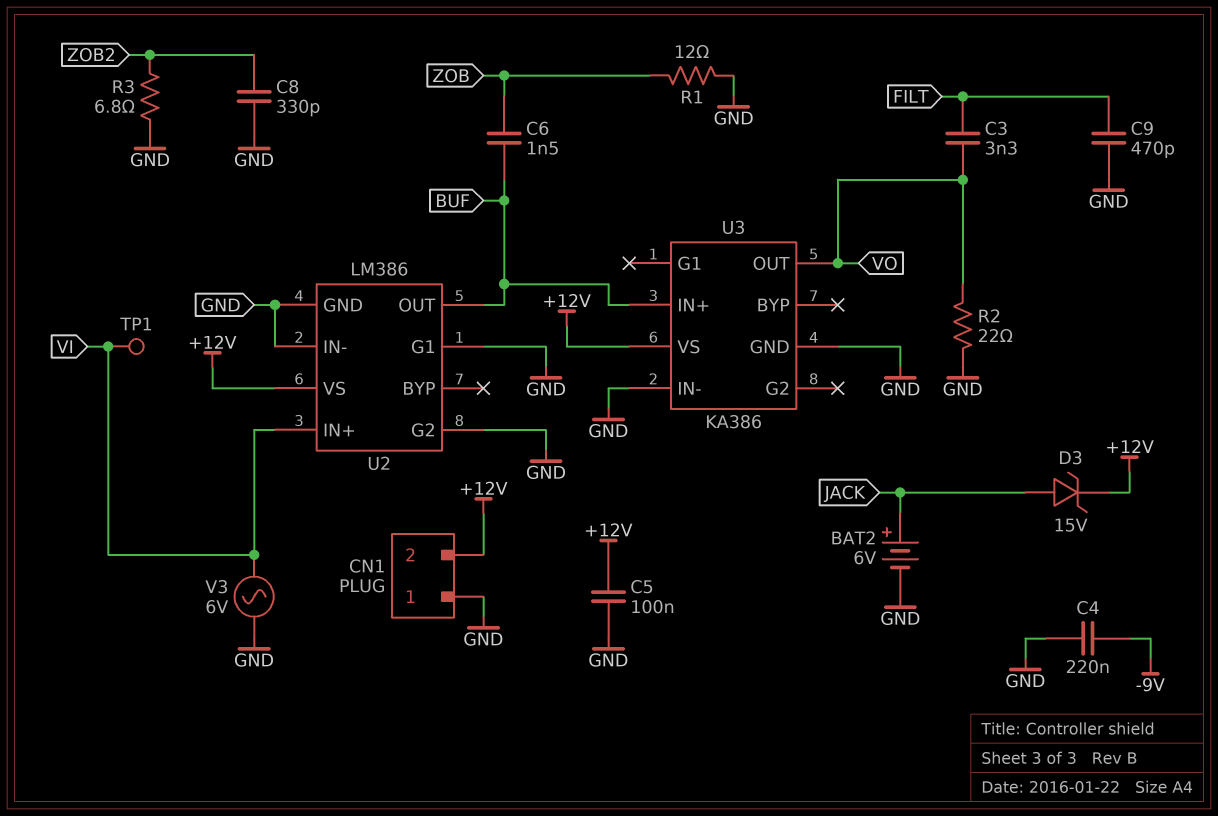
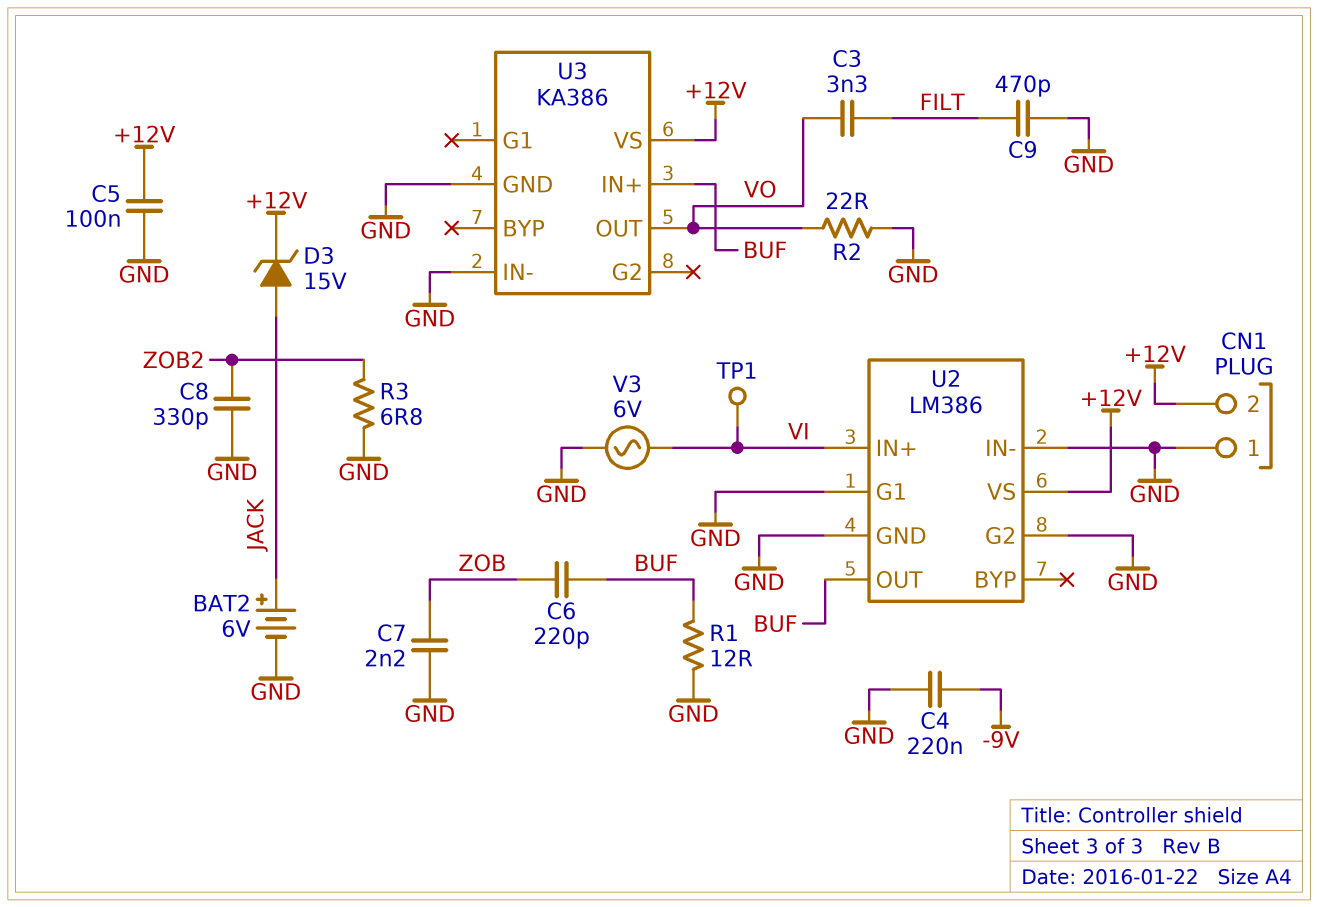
C6: 1.5nF (BUF, ZOB) -> 220pF (BUF, ZOB)
C7: none -> 2.2nF (GND, ZOB)
R1: 12 (GND, ZOB) -> 12 (BUF, GND)

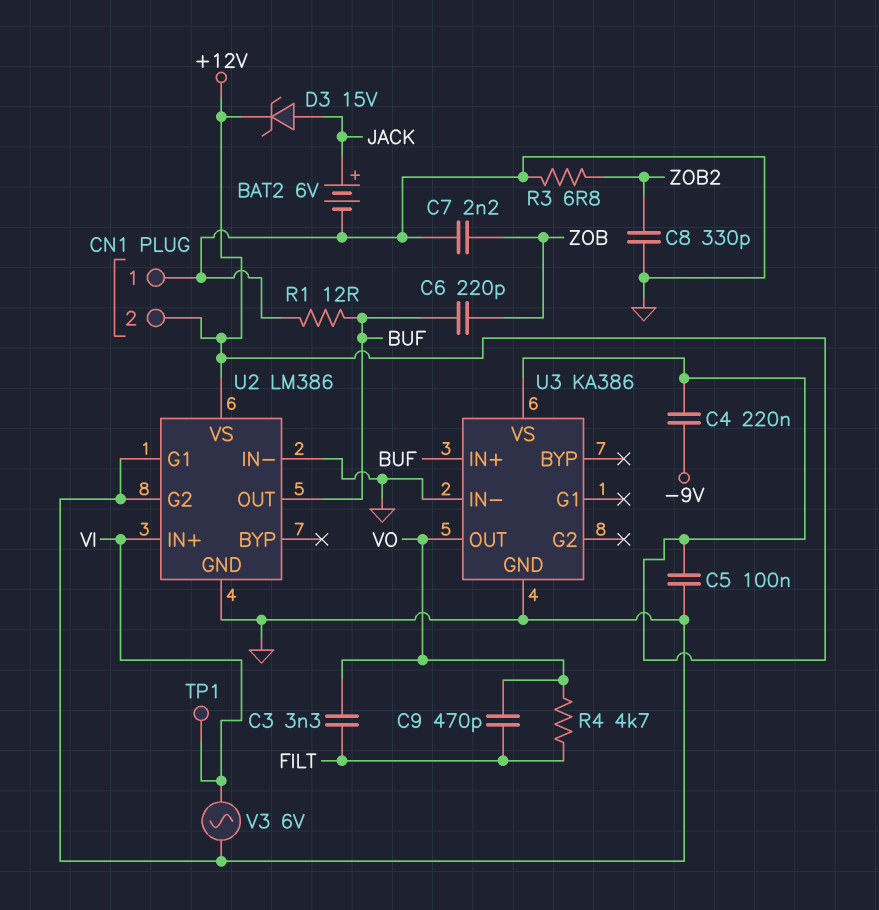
C4: 220nF (-9V, GND) -> 220nF (+12V, -9V)
C9: 470pF (FILT, GND) -> 470pF (FILT, VO)
R2: 22 (GND, VO) -> none
R4: none -> 4.7k (FILT, VO)

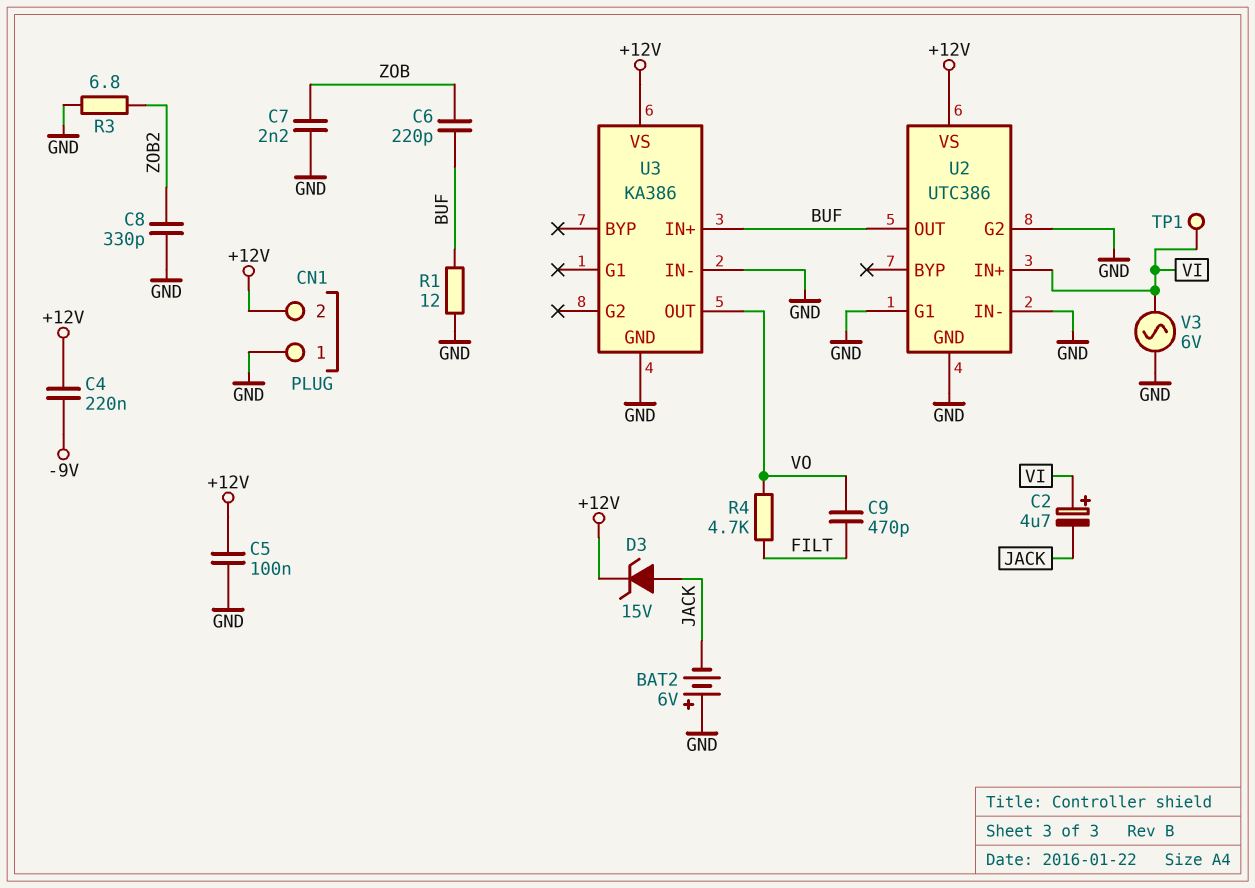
BAT2: 6V (plus JACK, minus GND) -> 6V (plus GND, minus JACK)
C2: none -> 4.7uF (plus VI, minus JACK)
C3: 3.3nF (FILT, VO) -> none
U2: LM386 -> UTC386

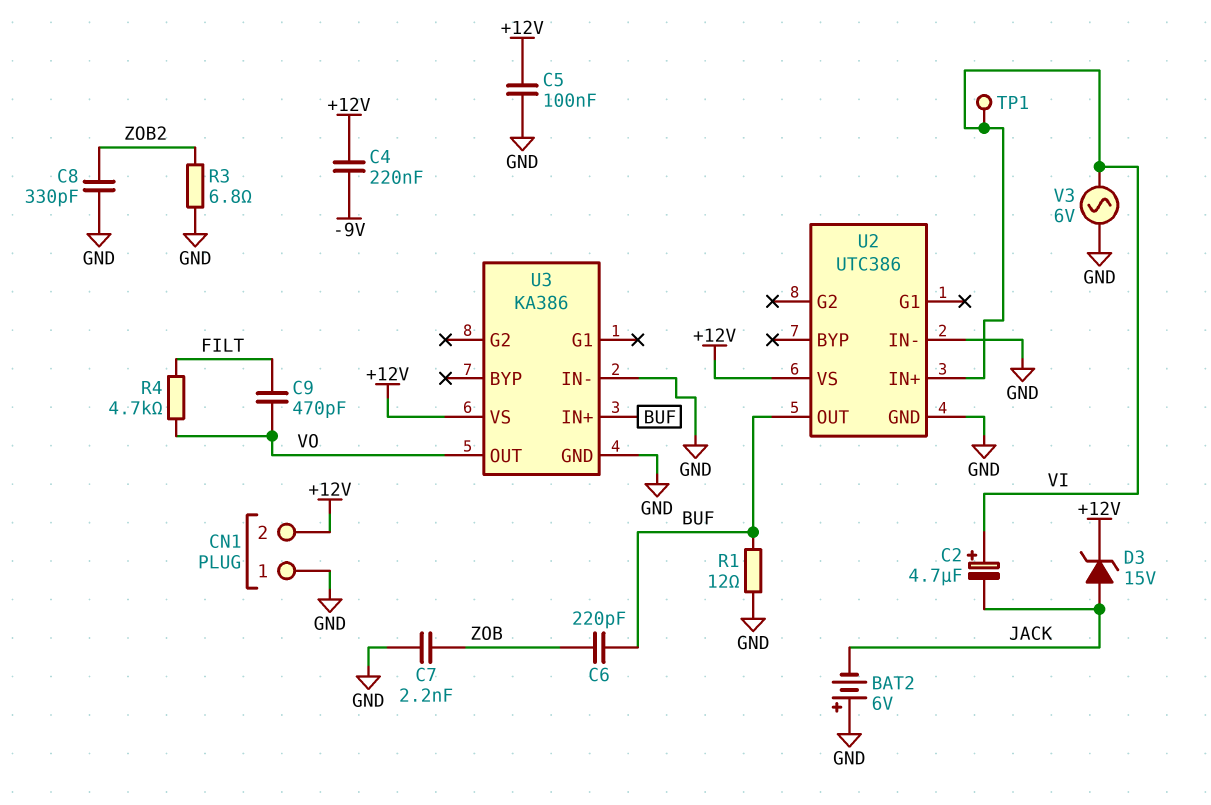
U2 pin G1: GND -> none
U2 pin G2: GND -> none

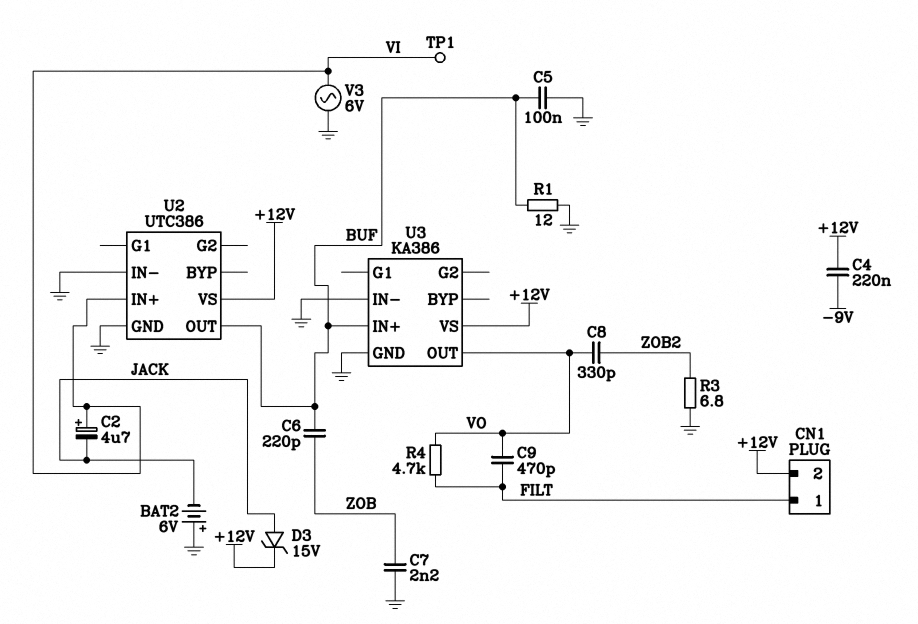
C5: 100nF (+12V, GND) -> 100nF (BUF, GND)
C8: 330pF (GND, ZOB2) -> 330pF (VO, ZOB2)
CN1 pin 1: GND -> FILT

